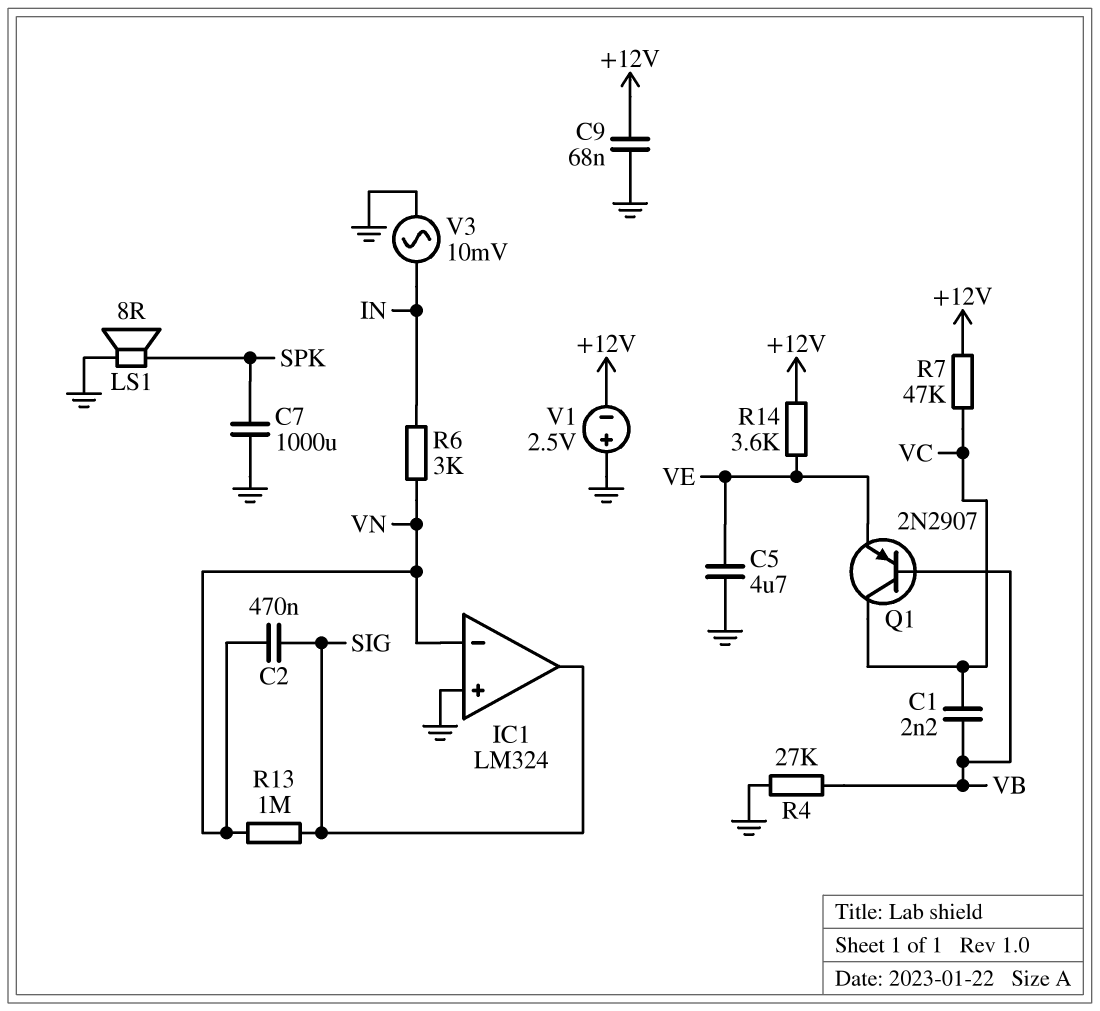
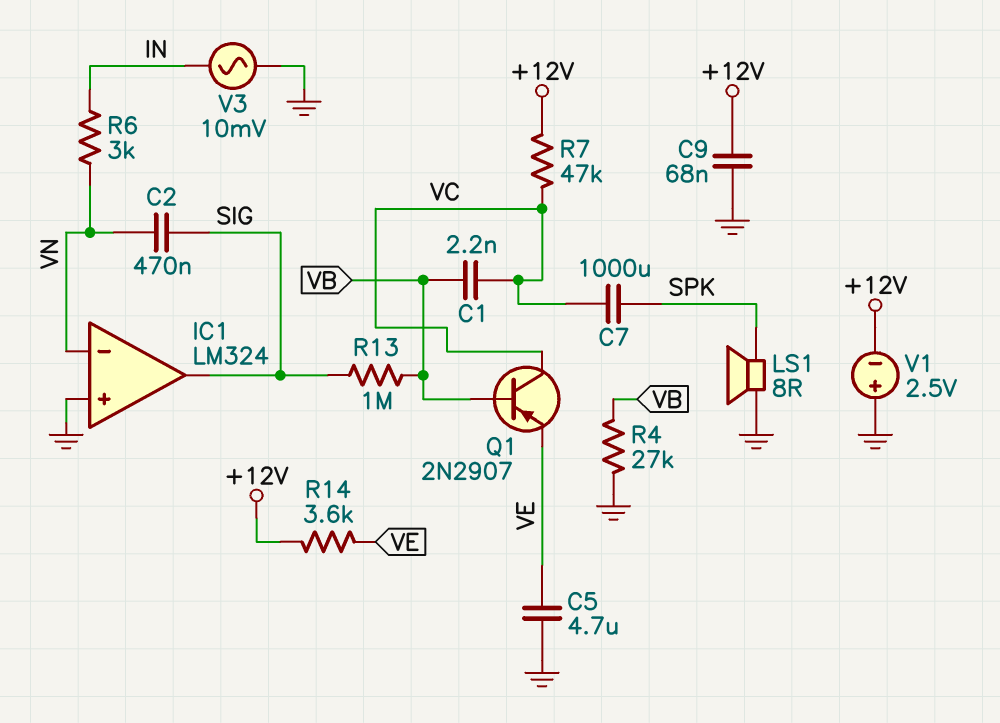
C7: 1000uF (GND, SPK) -> 1000uF (SPK, VC)
R13: 1M (SIG, VN) -> 1M (SIG, VB)

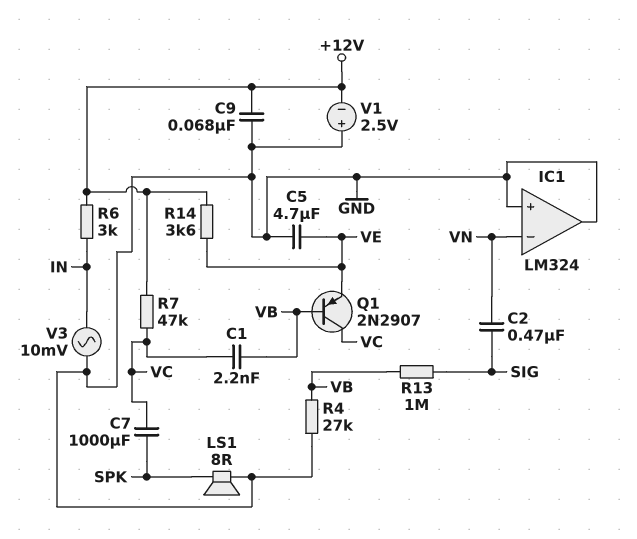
IC1 pin out: SIG -> GND
R6: 3k (IN, VN) -> 3k (+12V, IN)

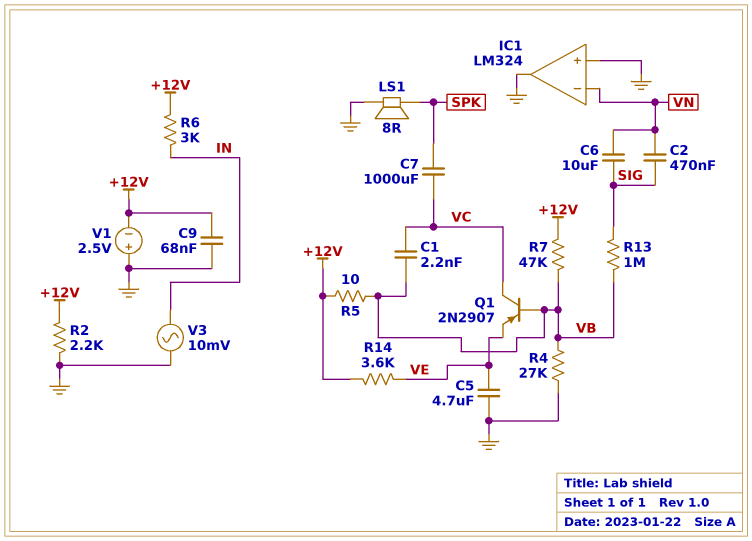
C6: none -> 10uF (SIG, VN)
R2: none -> 2.2k (+12V, GND)
R5: none -> 10 (+12V, VB)
R7: 47k (+12V, VC) -> 47k (+12V, VB)

